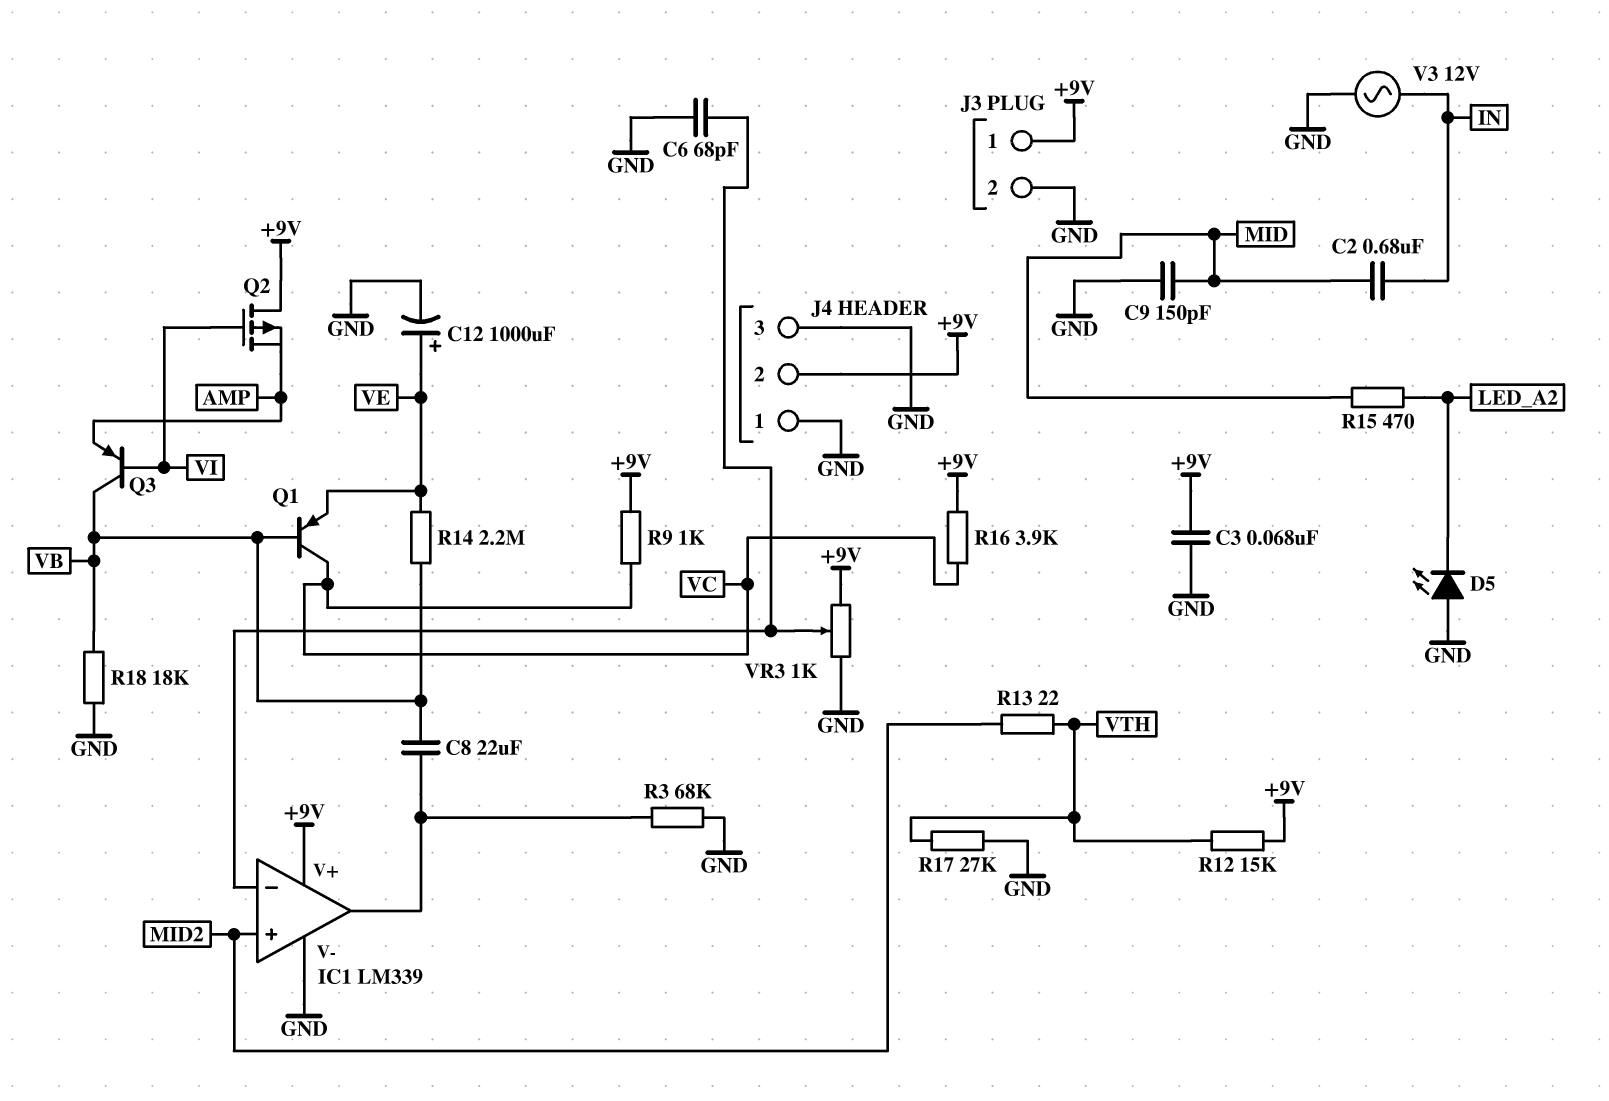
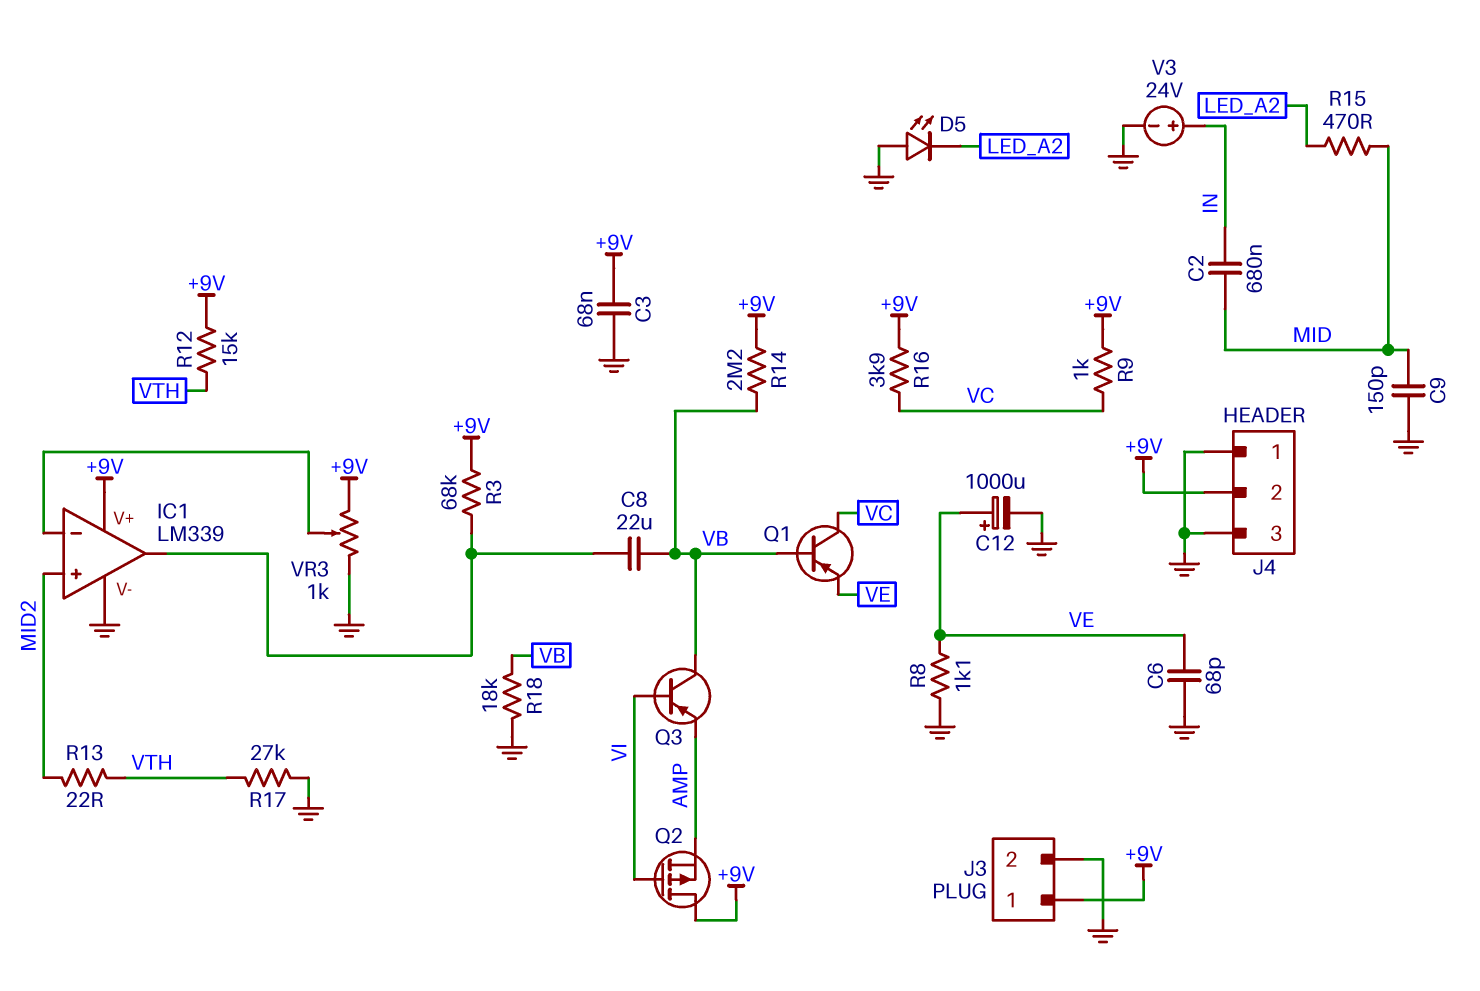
C6: 68pF (GND, IC1/in-) -> 68pF (GND, VE)
R3: 68k (GND, IC1/out) -> 68k (+9V, IC1/out)
R8: none -> 1.1k (GND, VE)
R14: 2.2M (VB, VE) -> 2.2M (+9V, VB)
V3: AC 12V (GND, IN) -> 24V (plus IN, minus GND)

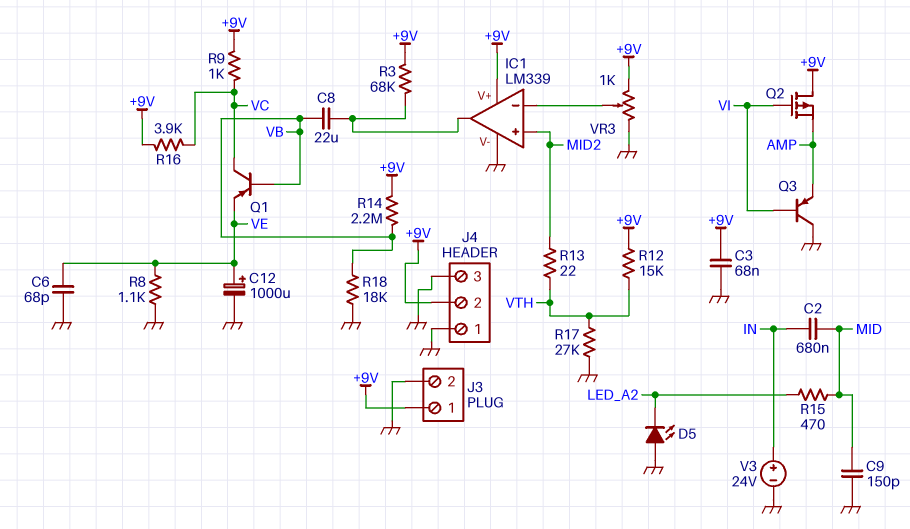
Q3: PNP (B VI, C VB, E AMP) -> PNP (B VI, C GND, E AMP)

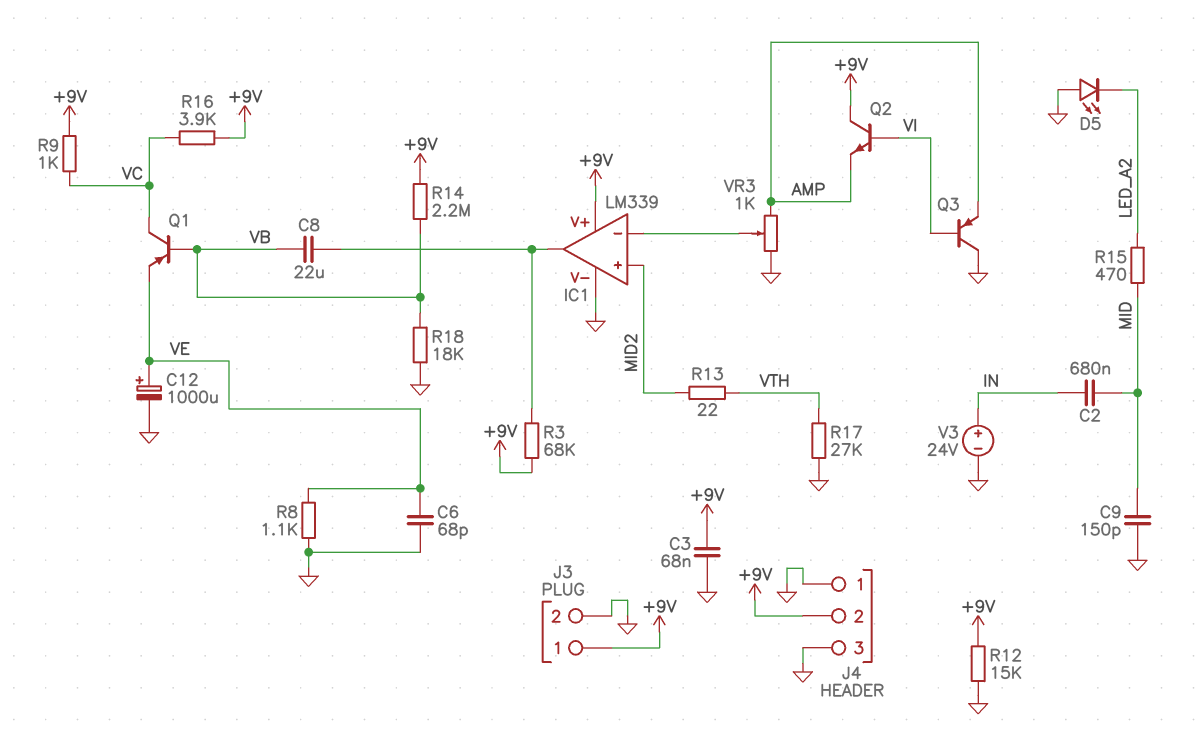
Q2: PMOS (G VI, D +9V, S AMP) -> NPN (B VI, C +9V, E AMP)
R12: 15k (+9V, VTH) -> 15k (+9V, GND)
VR3: 1k (+9V, GND, wiper IC1/in-) -> 1k (AMP, GND, wiper IC1/in-)

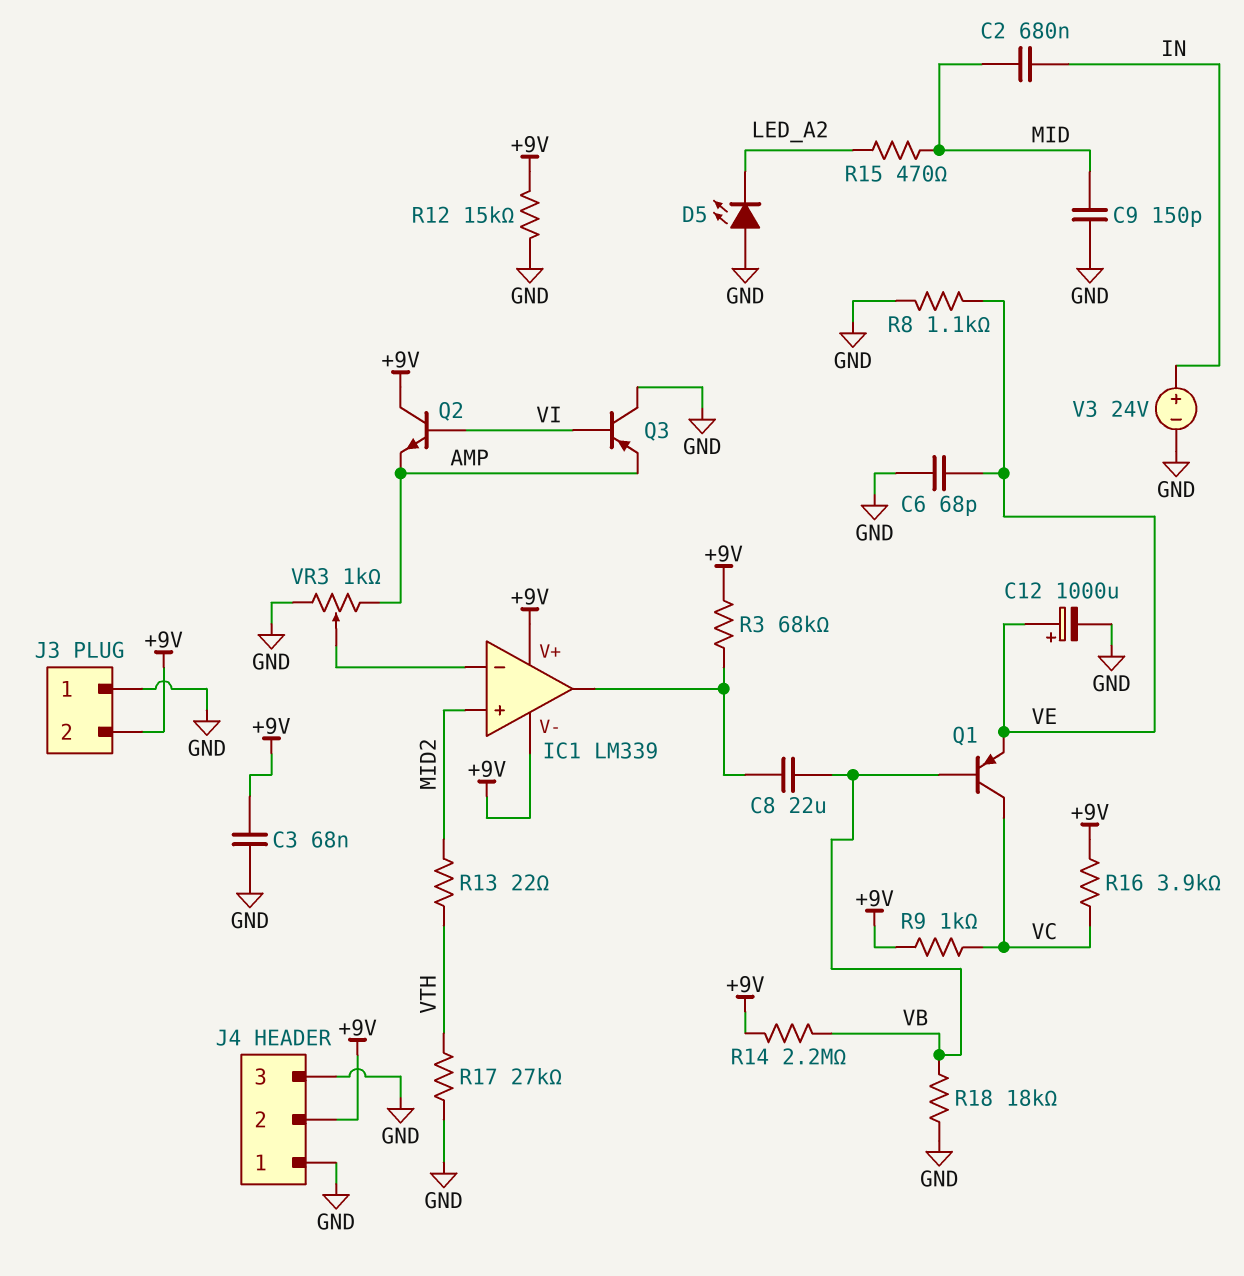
IC1 pin V-: GND -> +9V
J3 pin 1: +9V -> GND
J3 pin 2: GND -> +9V

